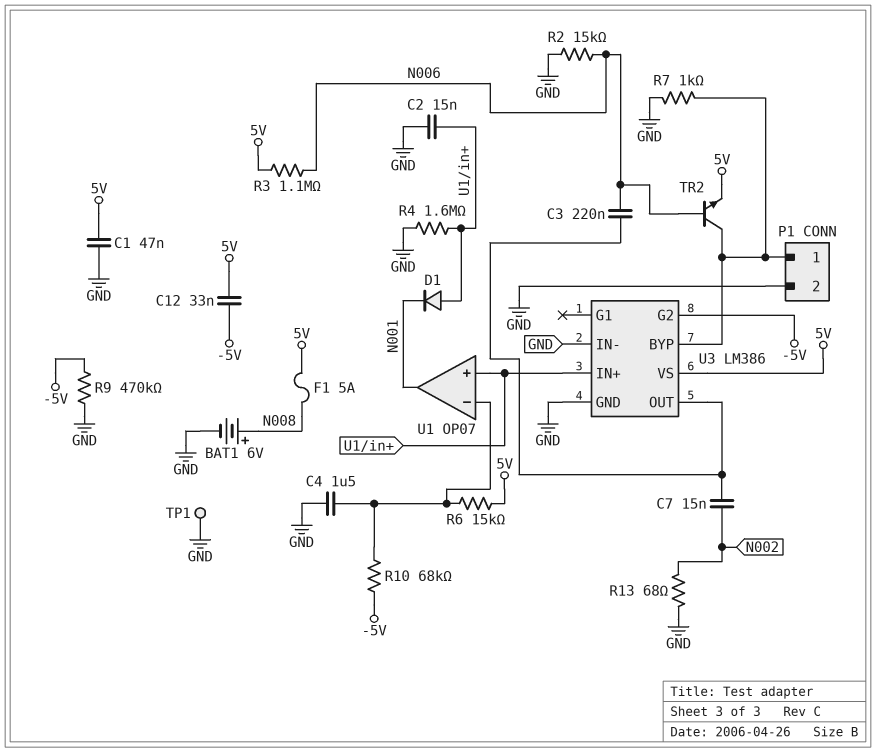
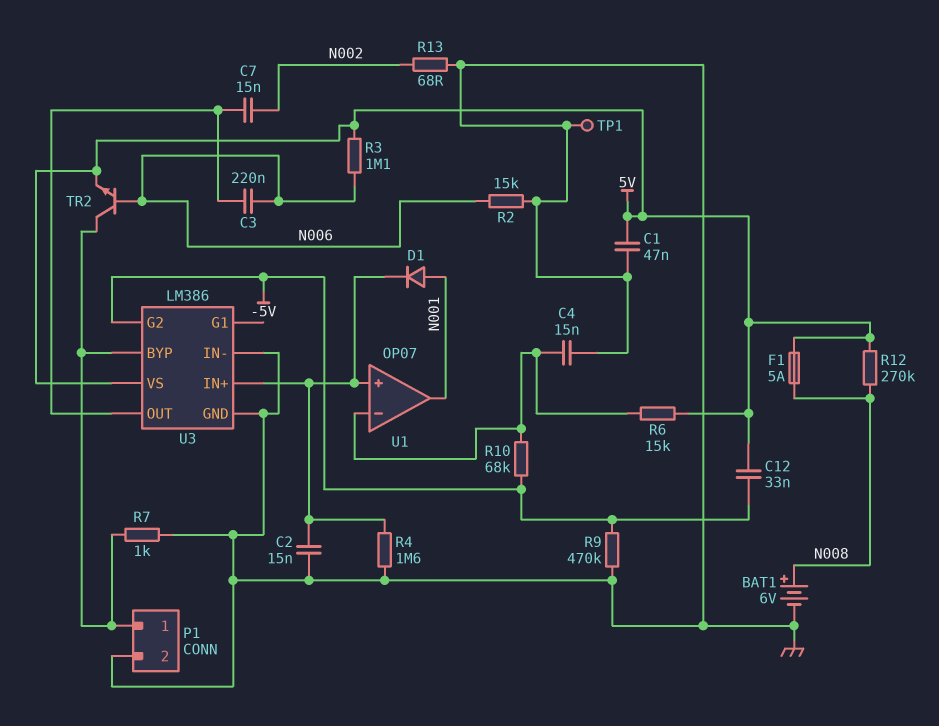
C4: 1.5uF (GND, U1/in-) -> 15nF (GND, U1/in-)
D1: diode (A U1/in+, K N001) -> diode (A N001, K U1/in+)
R12: none -> 270k (5V, N008)

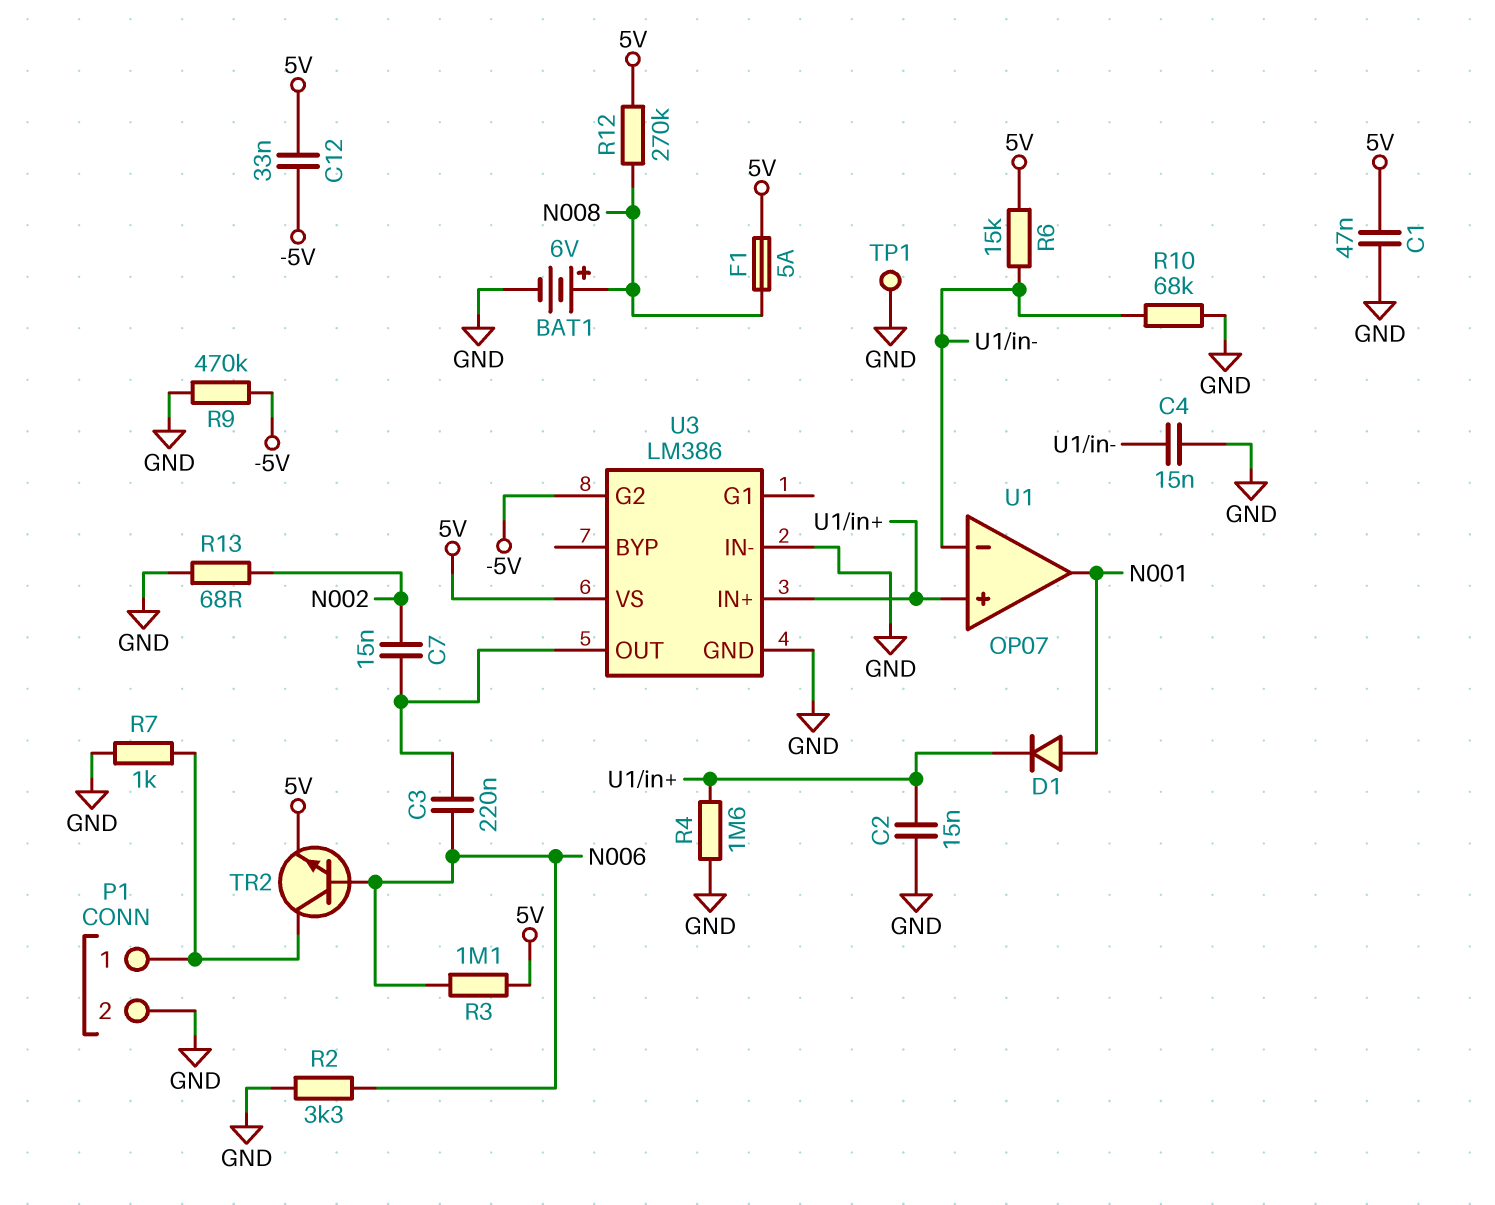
R2: 15k (GND, N006) -> 3.3k (GND, N006)
R10: 68k (-5V, U1/in-) -> 68k (GND, U1/in-)
U3 pin BYP: P1/1 -> none

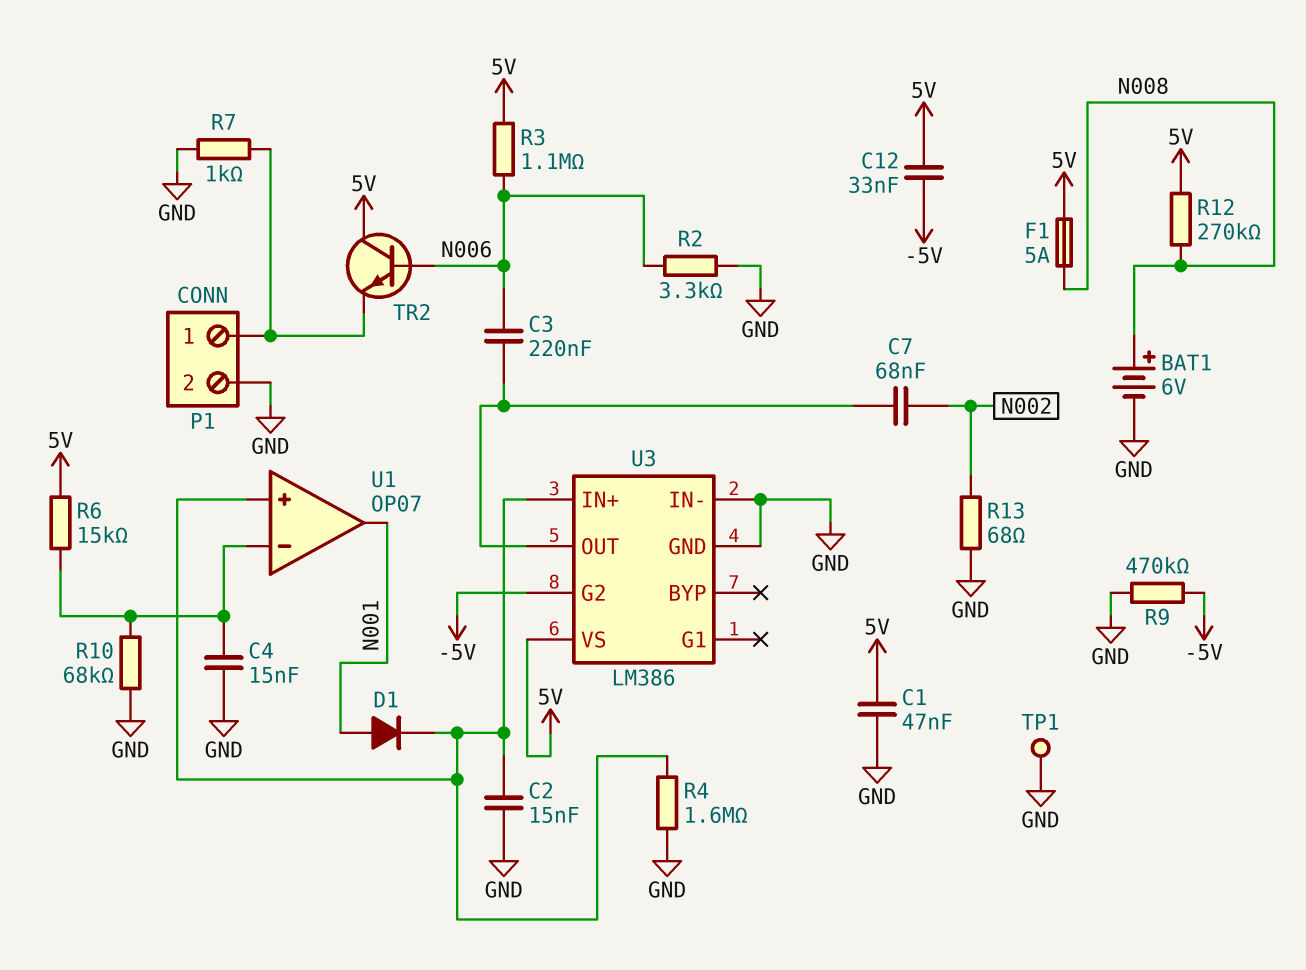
C7: 15nF (N002, U3/OUT) -> 68nF (N002, U3/OUT)
TR2: NPN (B N006, C P1/1, E 5V) -> NPN (B N006, C 5V, E P1/1)

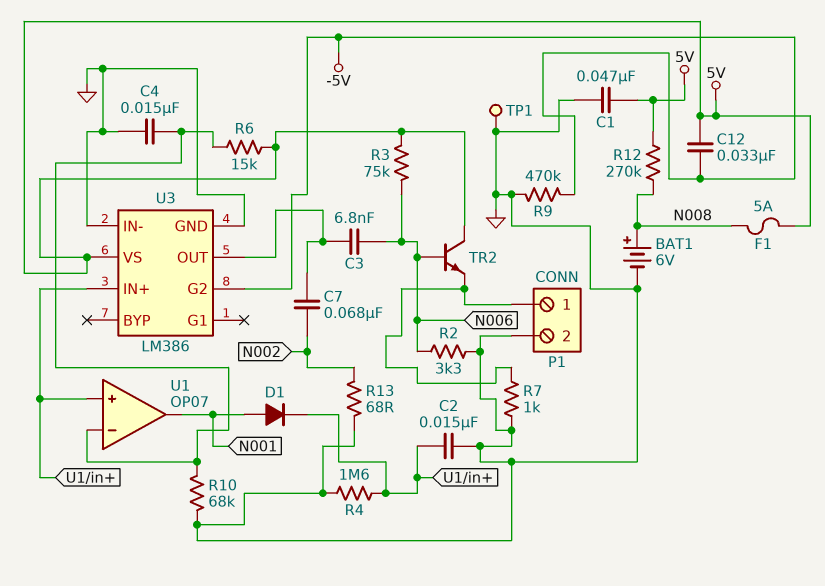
C3: 220nF (N006, U3/OUT) -> 6.8nF (N006, U3/OUT)
R3: 1.1M (5V, N006) -> 75k (5V, N006)

